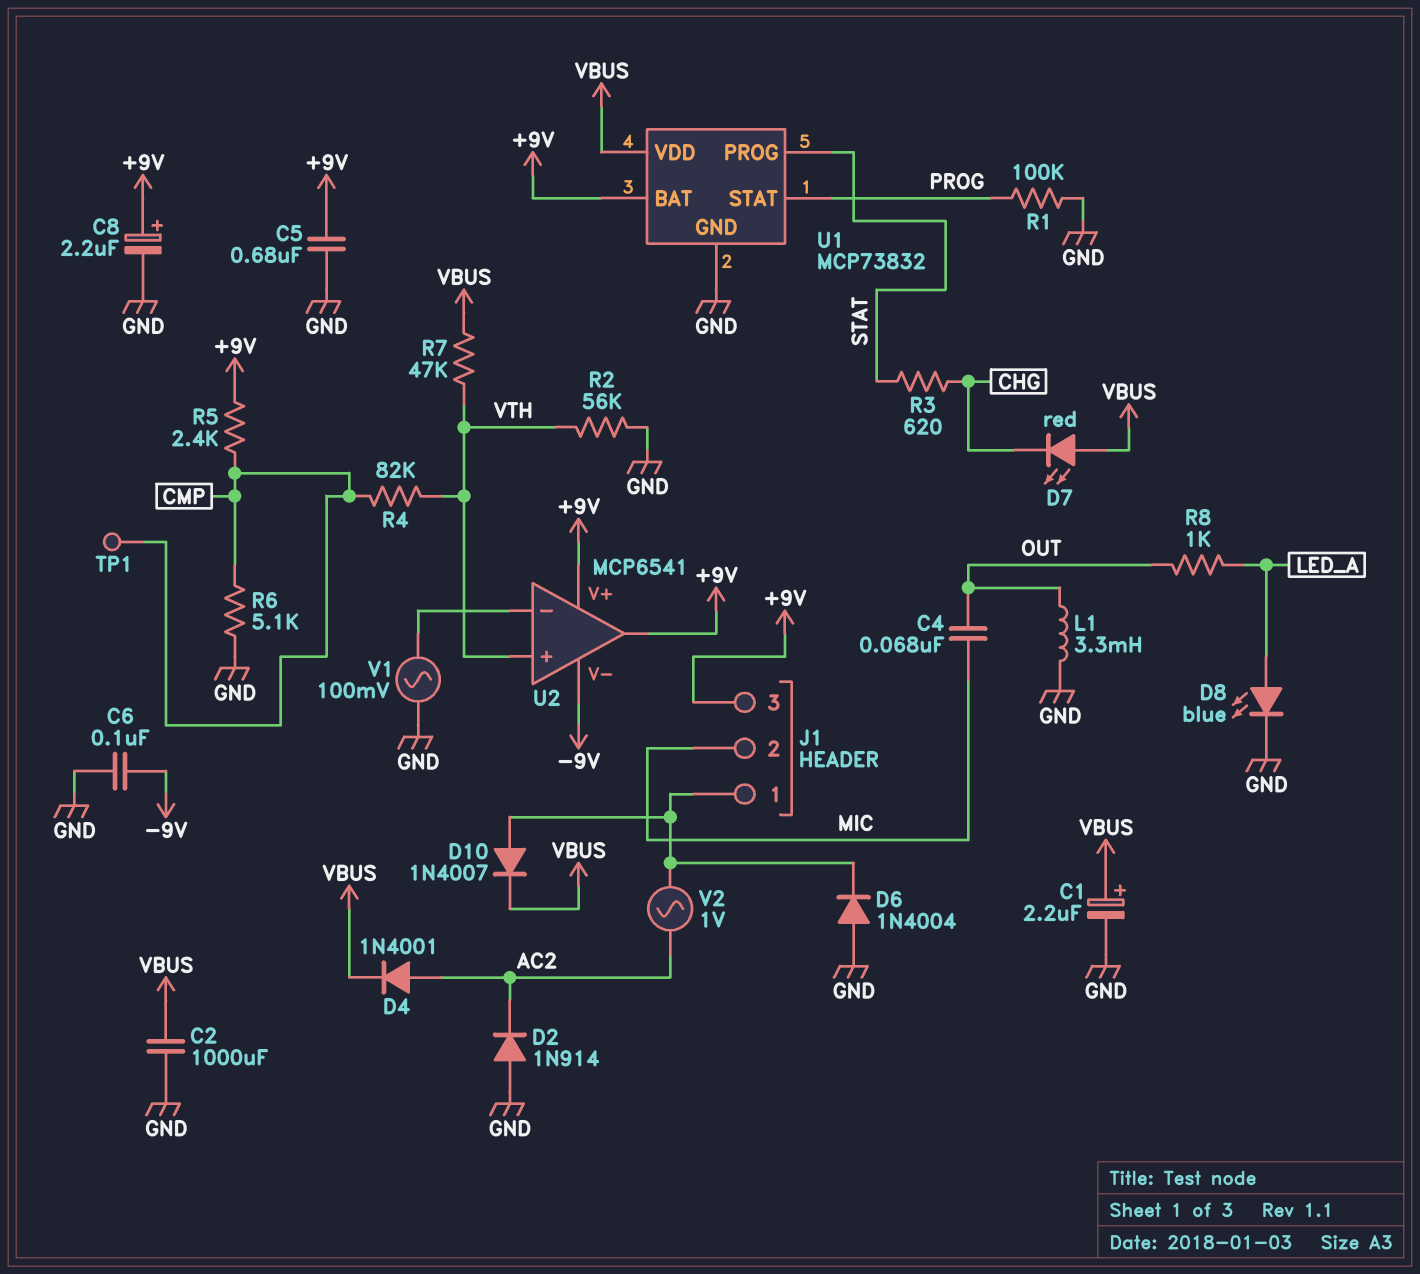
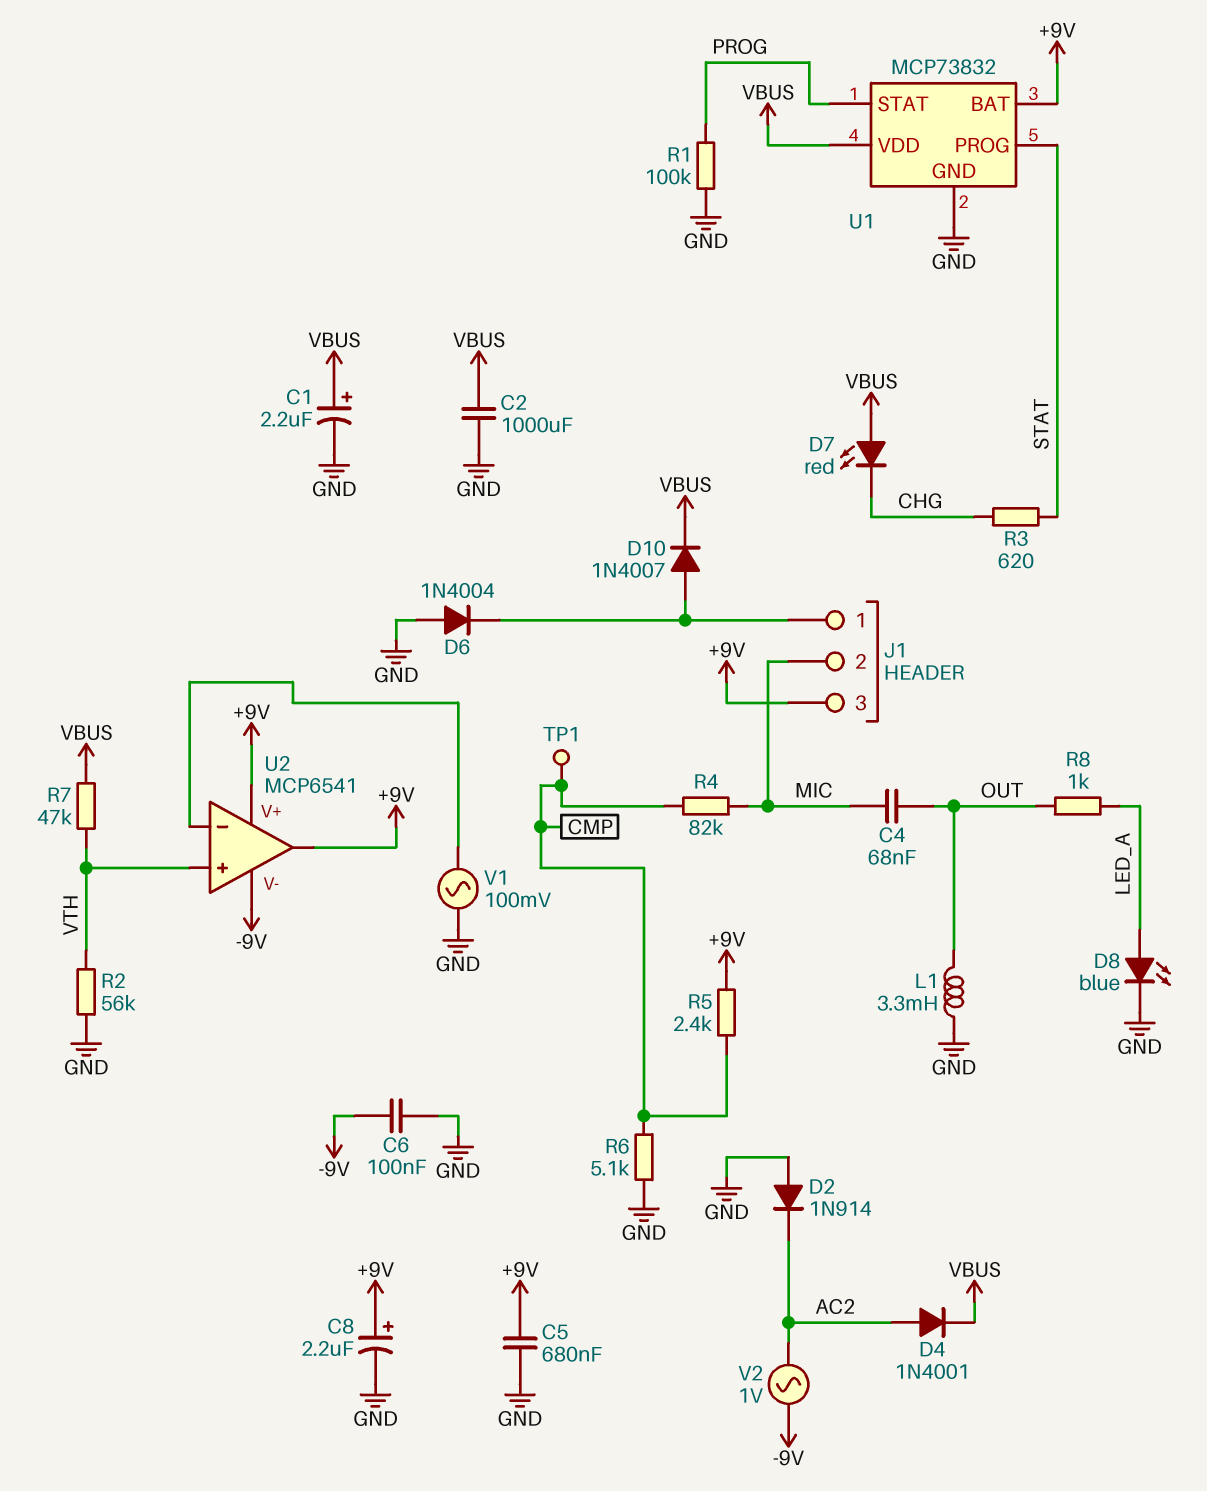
R4: 82k (CMP, VTH) -> 82k (CMP, MIC)
V2: AC 1V (AC2, J1/1) -> AC 1V (-9V, AC2)

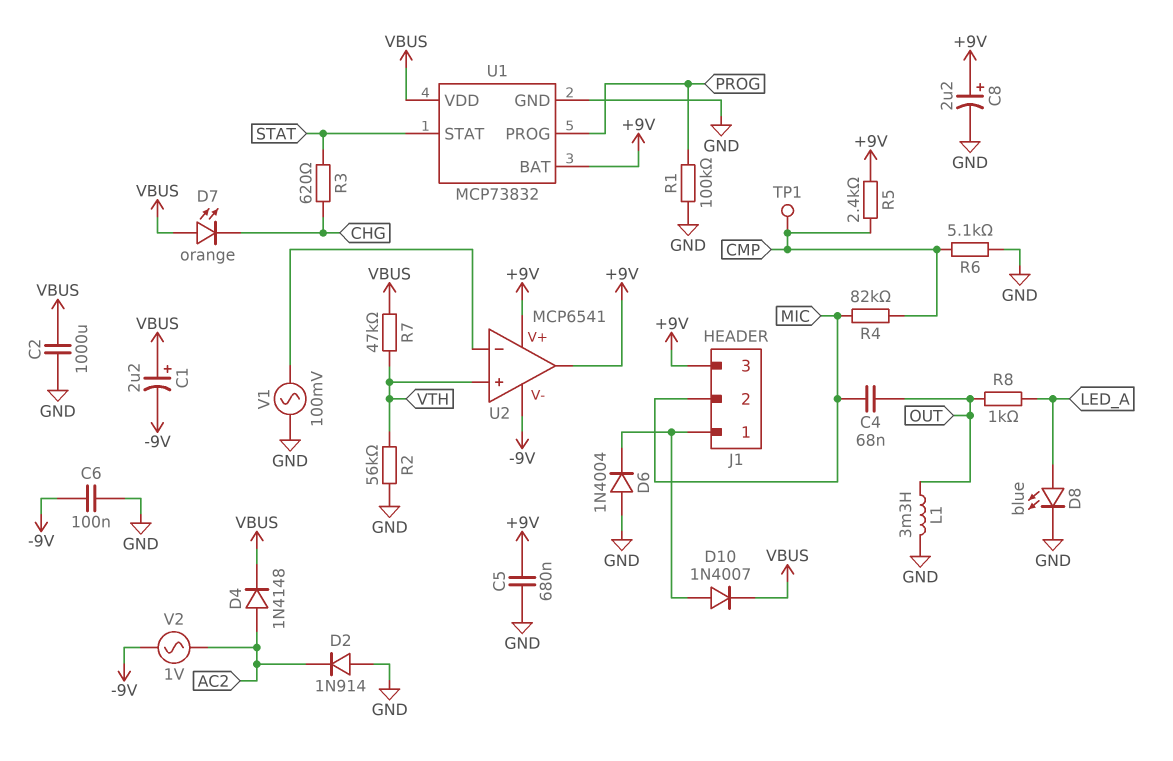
C1: 2.2uF (plus VBUS, minus GND) -> 2.2uF (plus VBUS, minus -9V)
D4: diode 1N4001 (A AC2, K VBUS) -> diode 1N4148 (A AC2, K VBUS)
D7: LED red (A VBUS, K CHG) -> LED orange (A VBUS, K CHG)
U1 pin PROG: STAT -> PROG
U1 pin STAT: PROG -> STAT

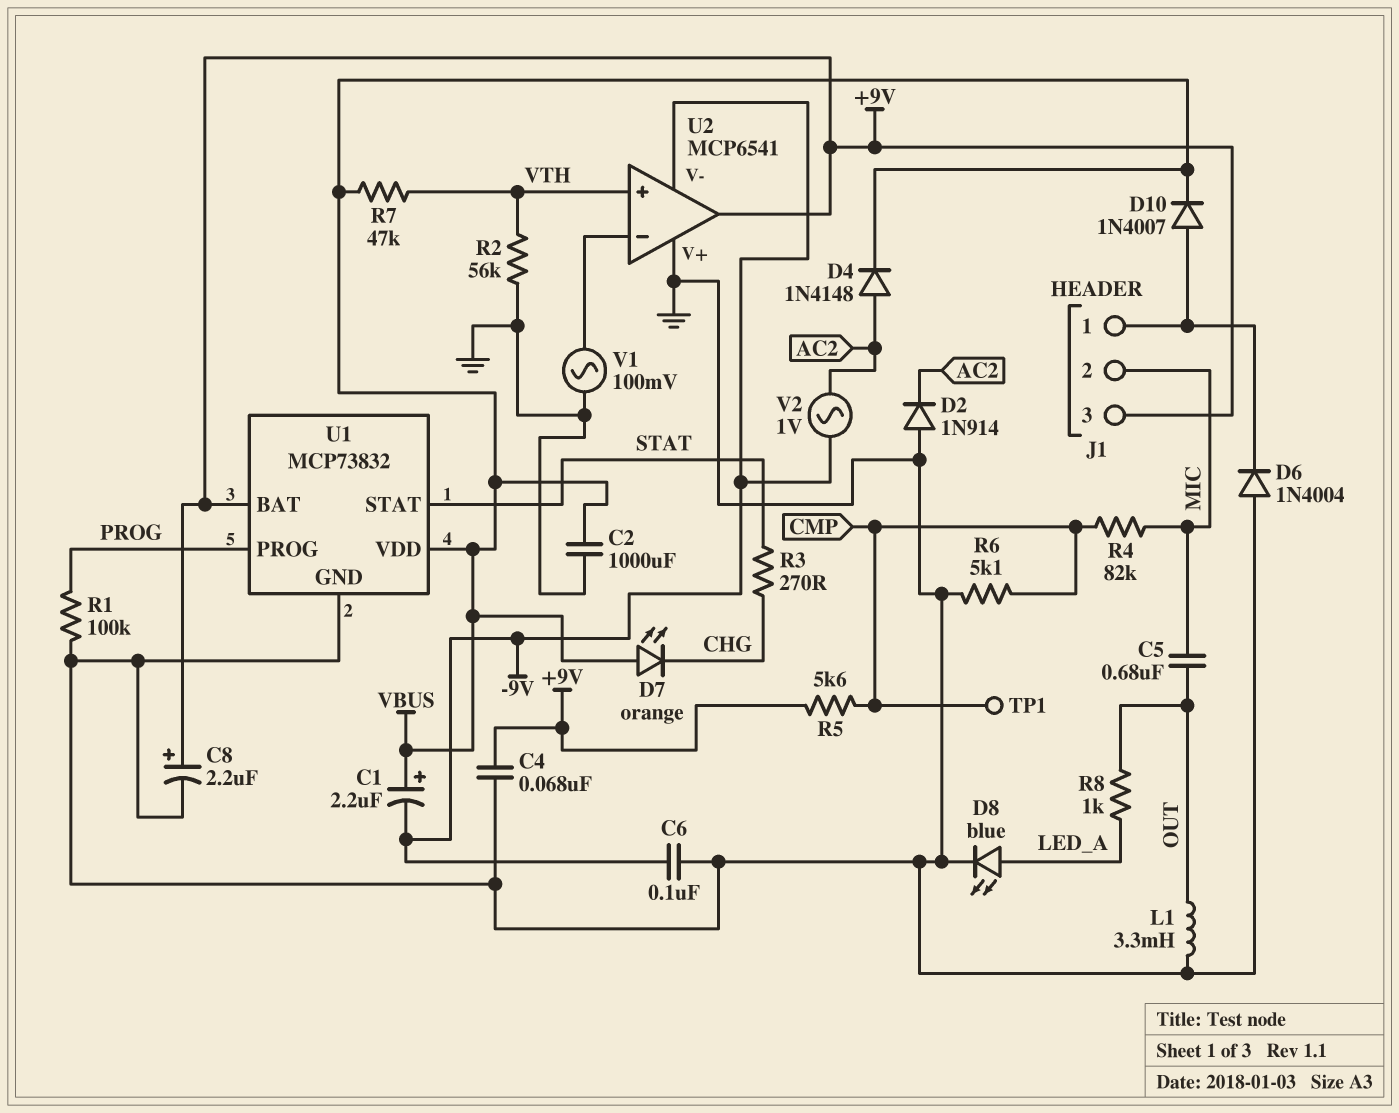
C4: 68nF (MIC, OUT) -> 68nF (+9V, GND)
C5: 680nF (+9V, GND) -> 680nF (MIC, OUT)
R3: 620 (CHG, STAT) -> 270 (CHG, STAT)
R5: 2.4k (+9V, CMP) -> 5.6k (+9V, CMP)
U2 pin V+: +9V -> GND

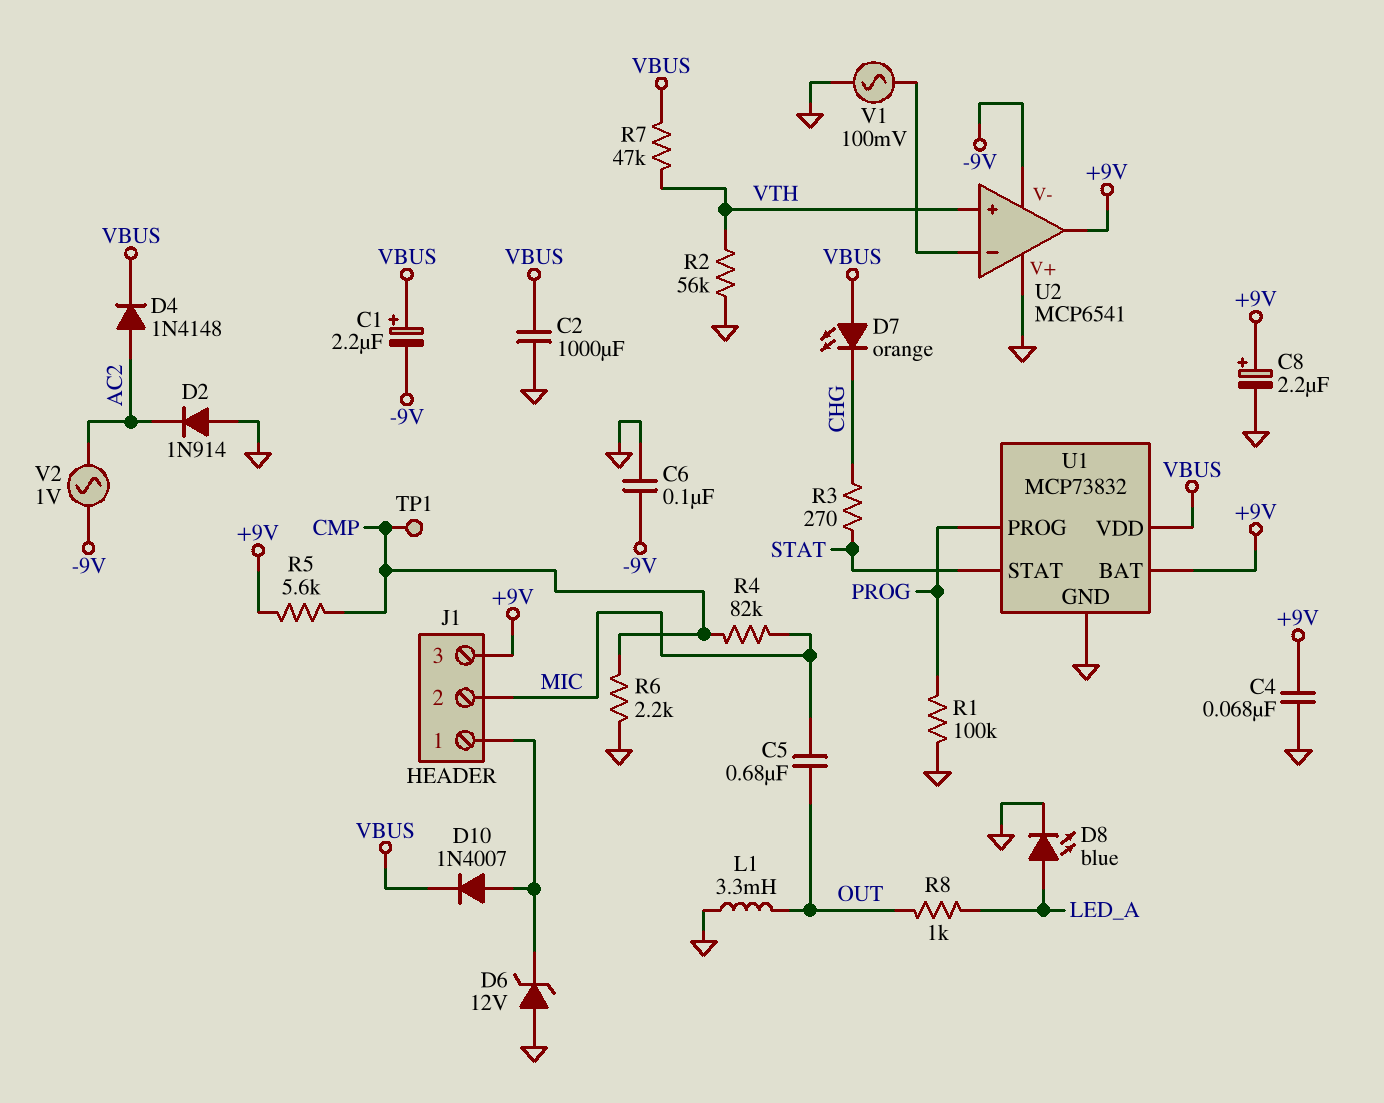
D6: diode 1N4004 (A GND, K J1/1) -> zener 12V (A GND, K J1/1)
R6: 5.1k (CMP, GND) -> 2.2k (CMP, GND)

